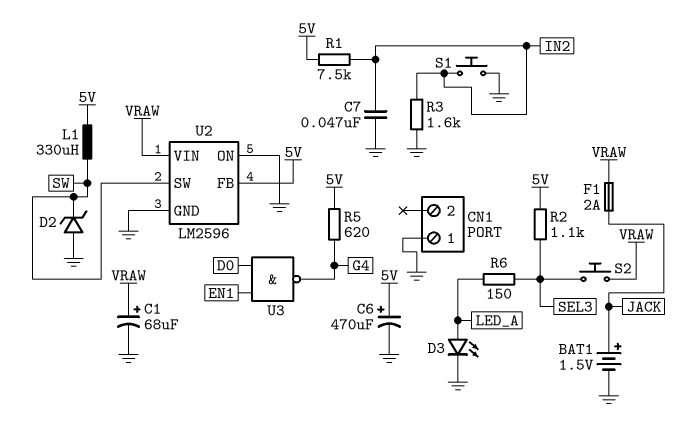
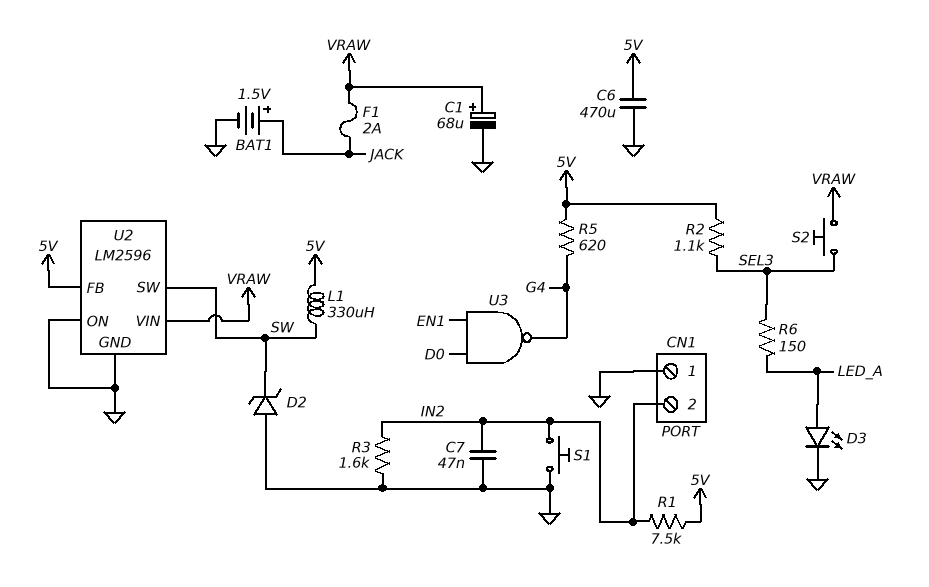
C6: 470uF (plus 5V, minus GND) -> 470uF (5V, GND)
CN1 pin 2: none -> IN2

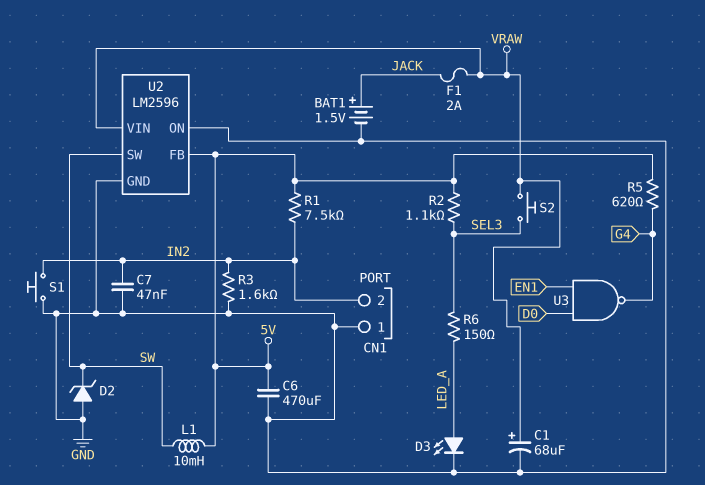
L1: 330uH (5V, SW) -> 10mH (5V, SW)

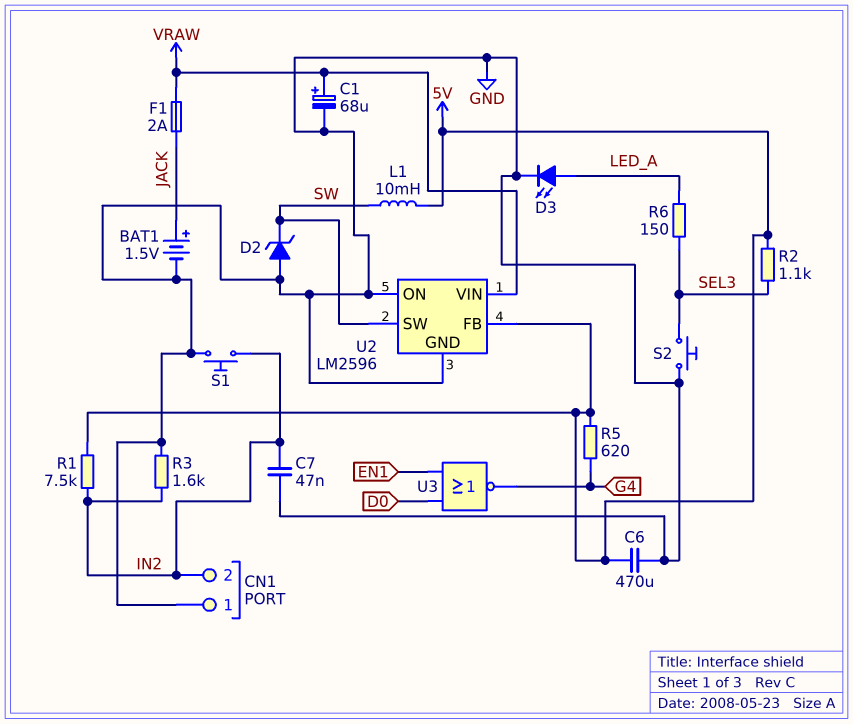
S2: button (SEL3, VRAW) -> button (GND, SEL3)
U3: NAND (in D0, in EN1, out G4) -> NOR (in D0, in EN1, out G4)

